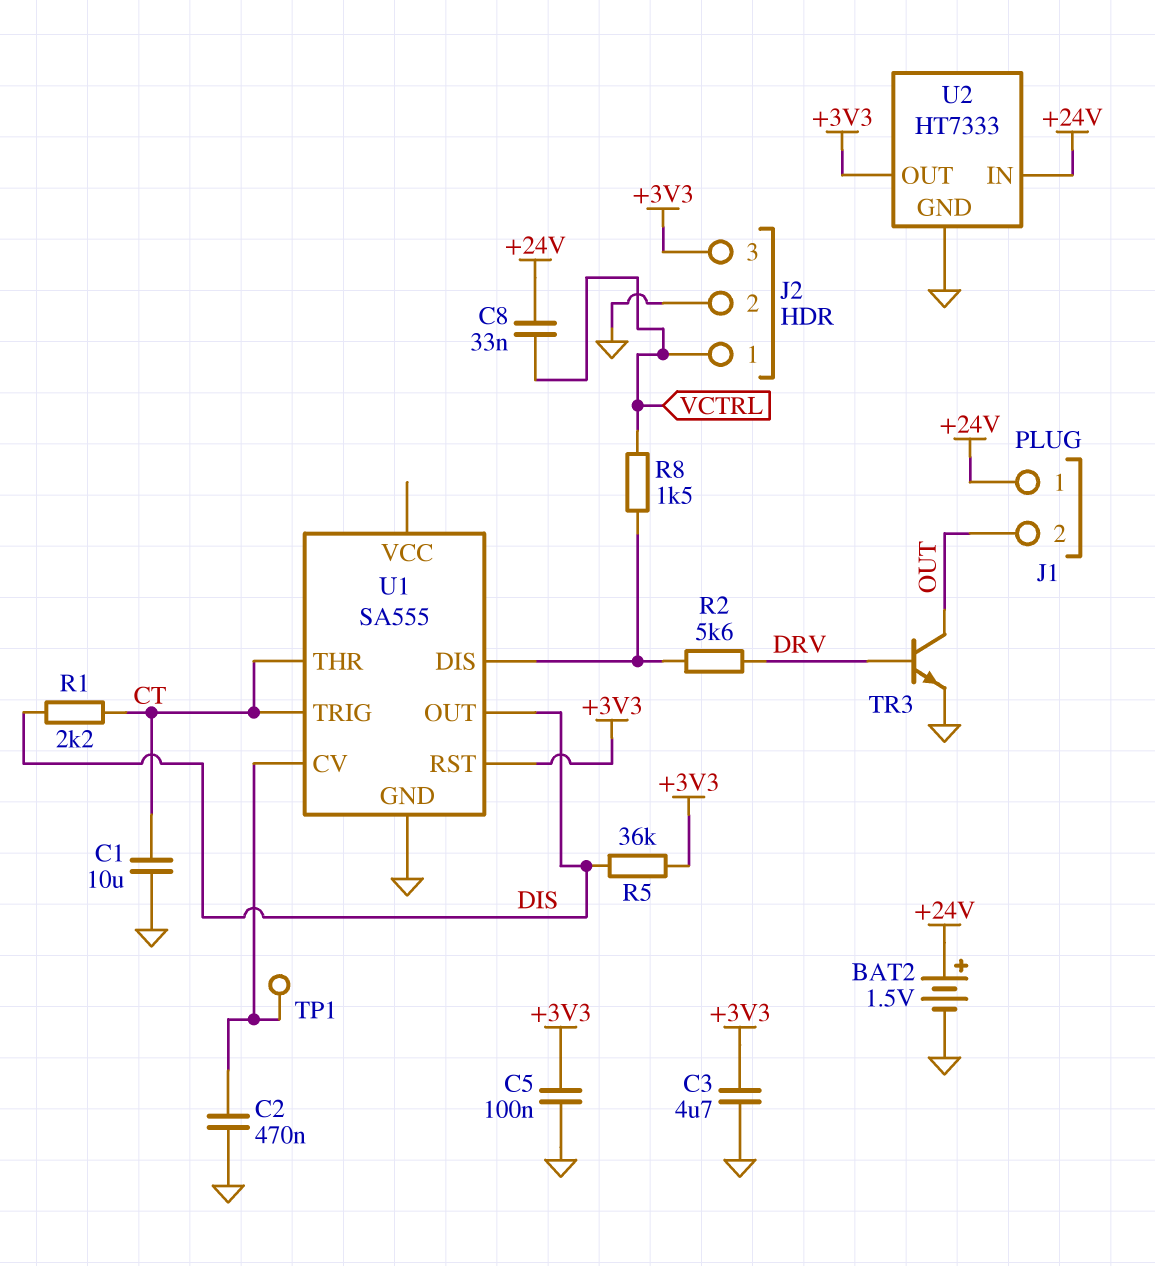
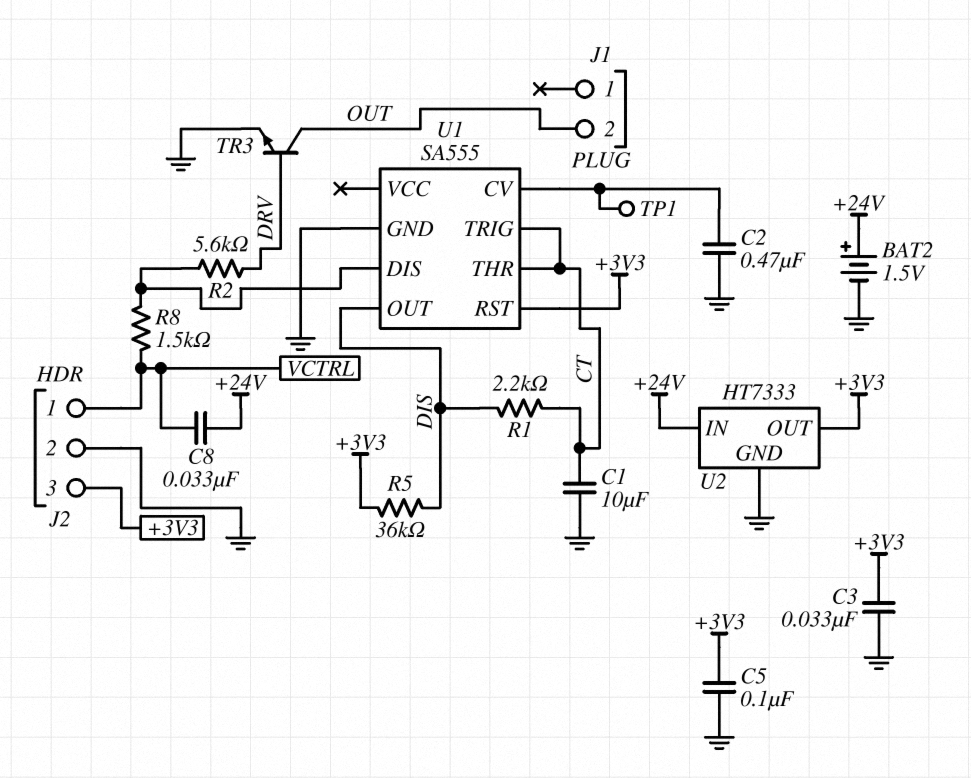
C3: 4.7uF (+3V3, GND) -> 33nF (+3V3, GND)
J1 pin 1: +24V -> none

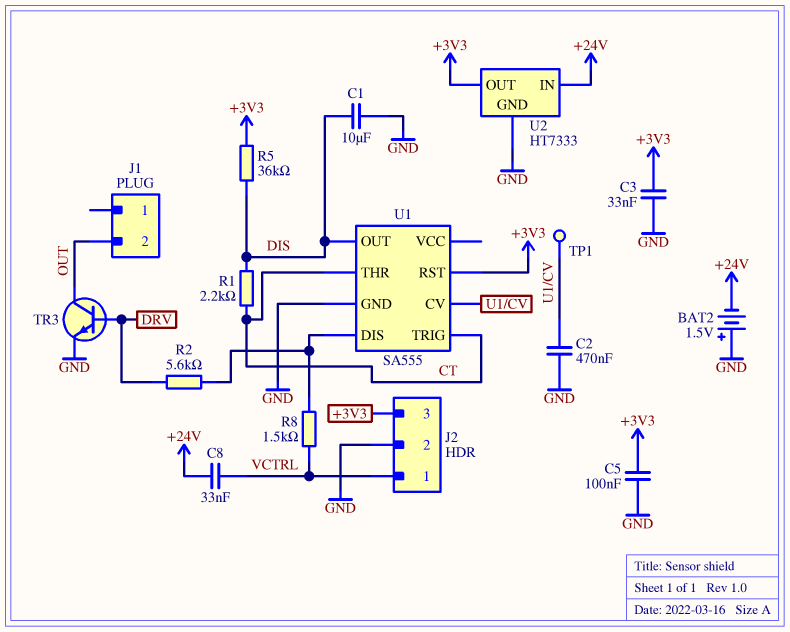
BAT2: 1.5V (plus +24V, minus GND) -> 1.5V (plus GND, minus +24V)
C1: 10uF (CT, GND) -> 10uF (DIS, GND)

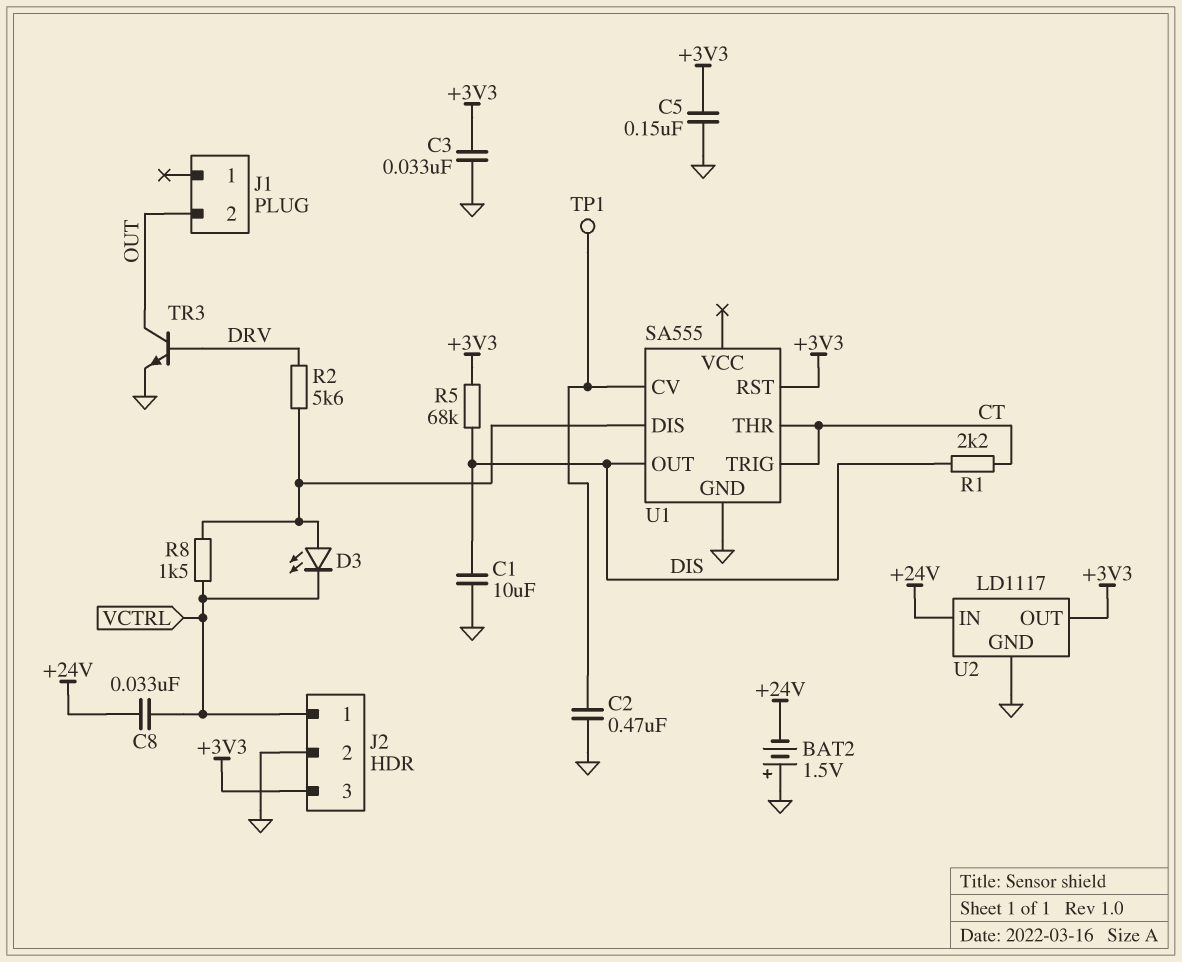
C5: 100nF (+3V3, GND) -> 150nF (+3V3, GND)
D3: none -> LED (A U1/DIS, K VCTRL)
R5: 36k (+3V3, DIS) -> 68k (+3V3, DIS)
U2: HT7333 -> LD1117

